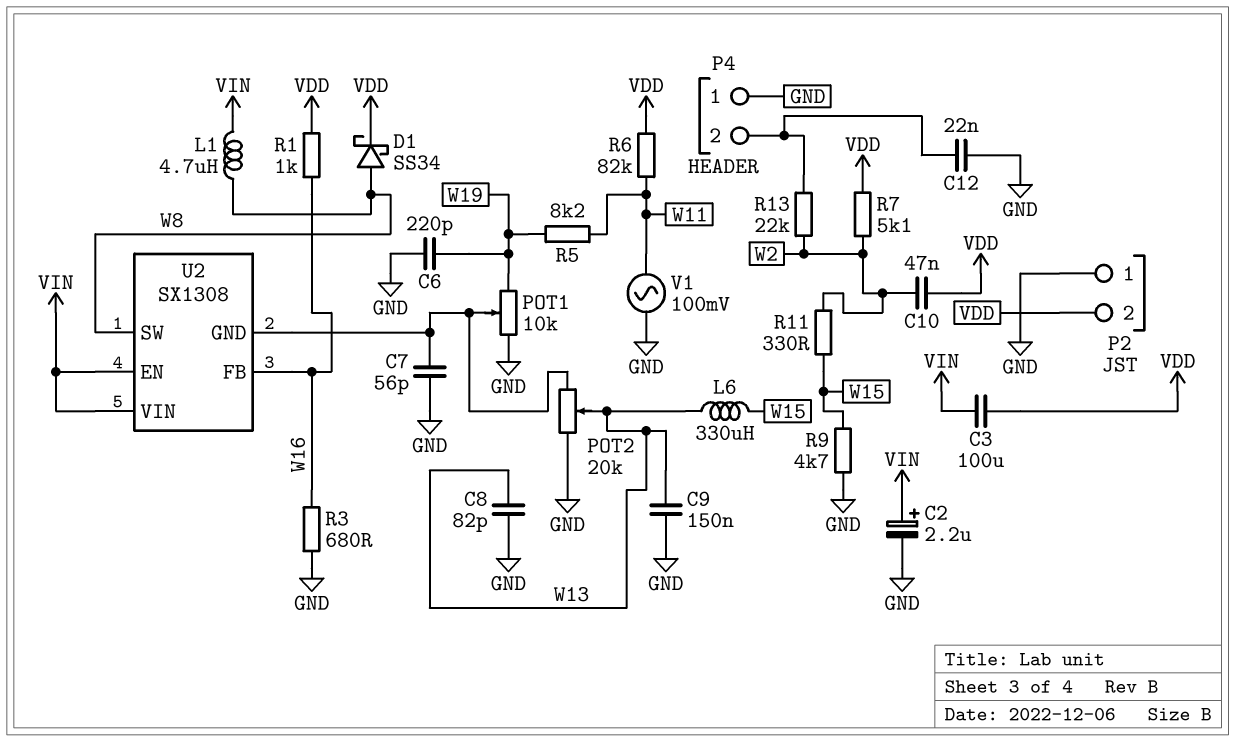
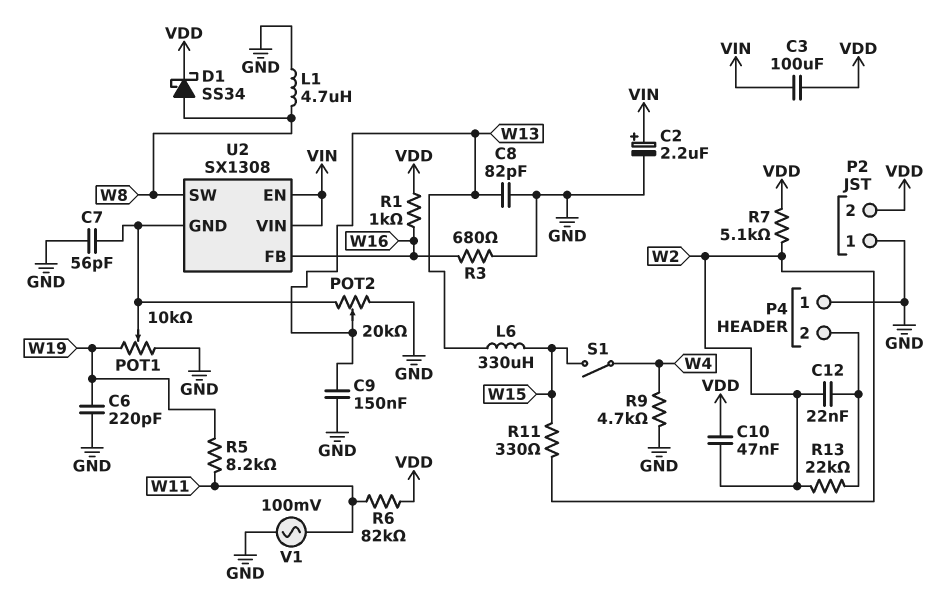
C12: 22nF (GND, P4/2) -> 22nF (P4/2, W2)
L1: 4.7uH (VIN, W8) -> 4.7uH (GND, W8)
R9: 4.7k (GND, W15) -> 4.7k (GND, W4)
S1: none -> switch (W4, W15)

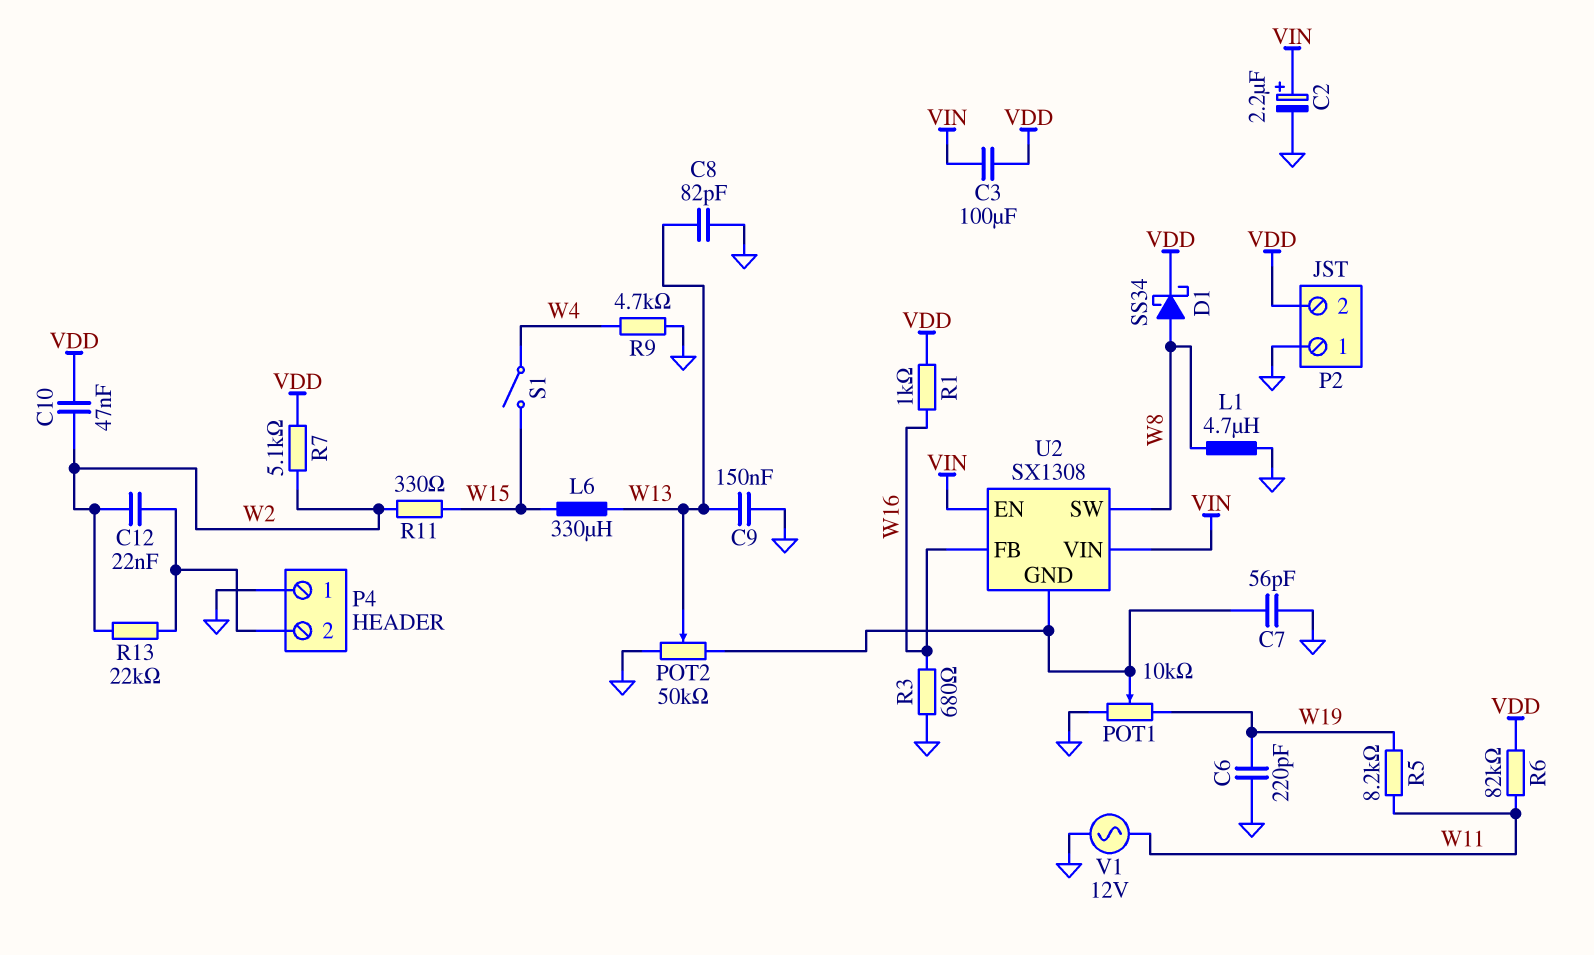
POT2: 20k (GND, U2/GND, wiper W13) -> 50k (GND, U2/GND, wiper W13)
V1: AC 100mV (GND, W11) -> AC 12V (GND, W11)

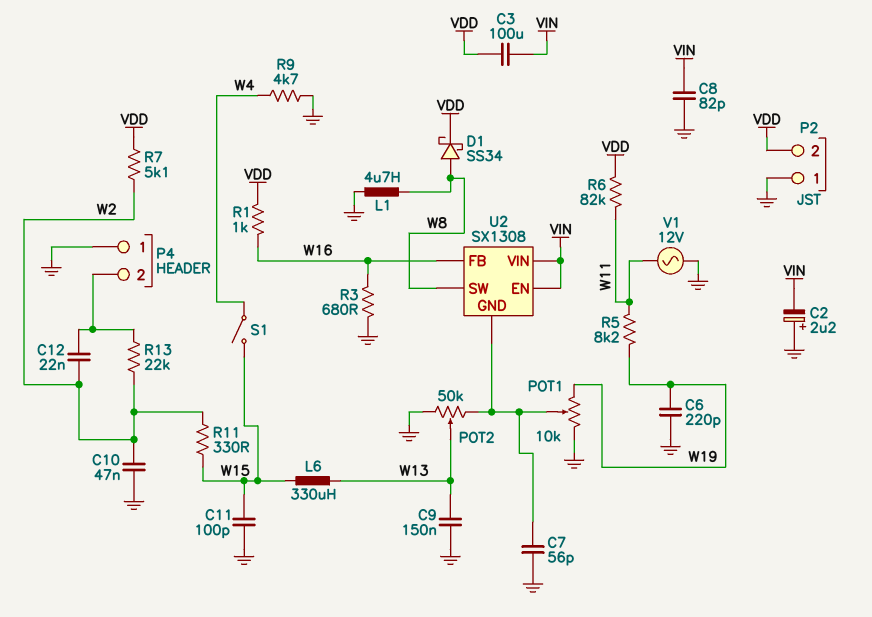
C2: 2.2uF (plus VIN, minus GND) -> 2.2uF (plus GND, minus VIN)
C8: 82pF (GND, W13) -> 82pF (GND, VIN)
C10: 47nF (VDD, W2) -> 47nF (GND, W2)
C11: none -> 100pF (GND, W15)

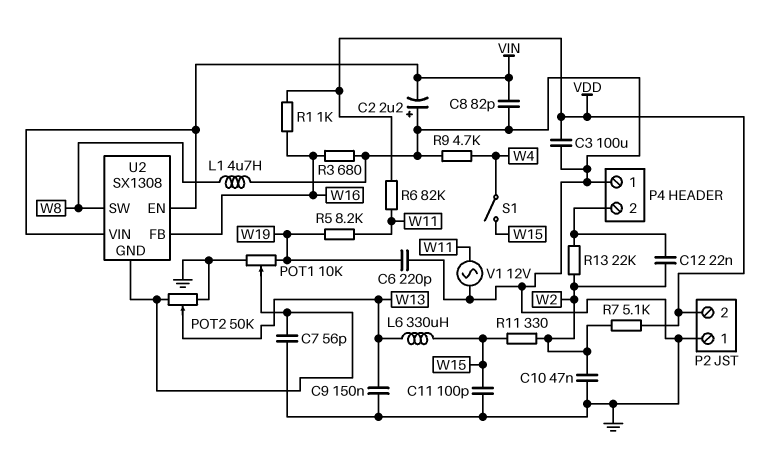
C3: 100uF (VDD, VIN) -> 100uF (GND, VDD)
D1: schottky SS34 (A W8, K VDD) -> none

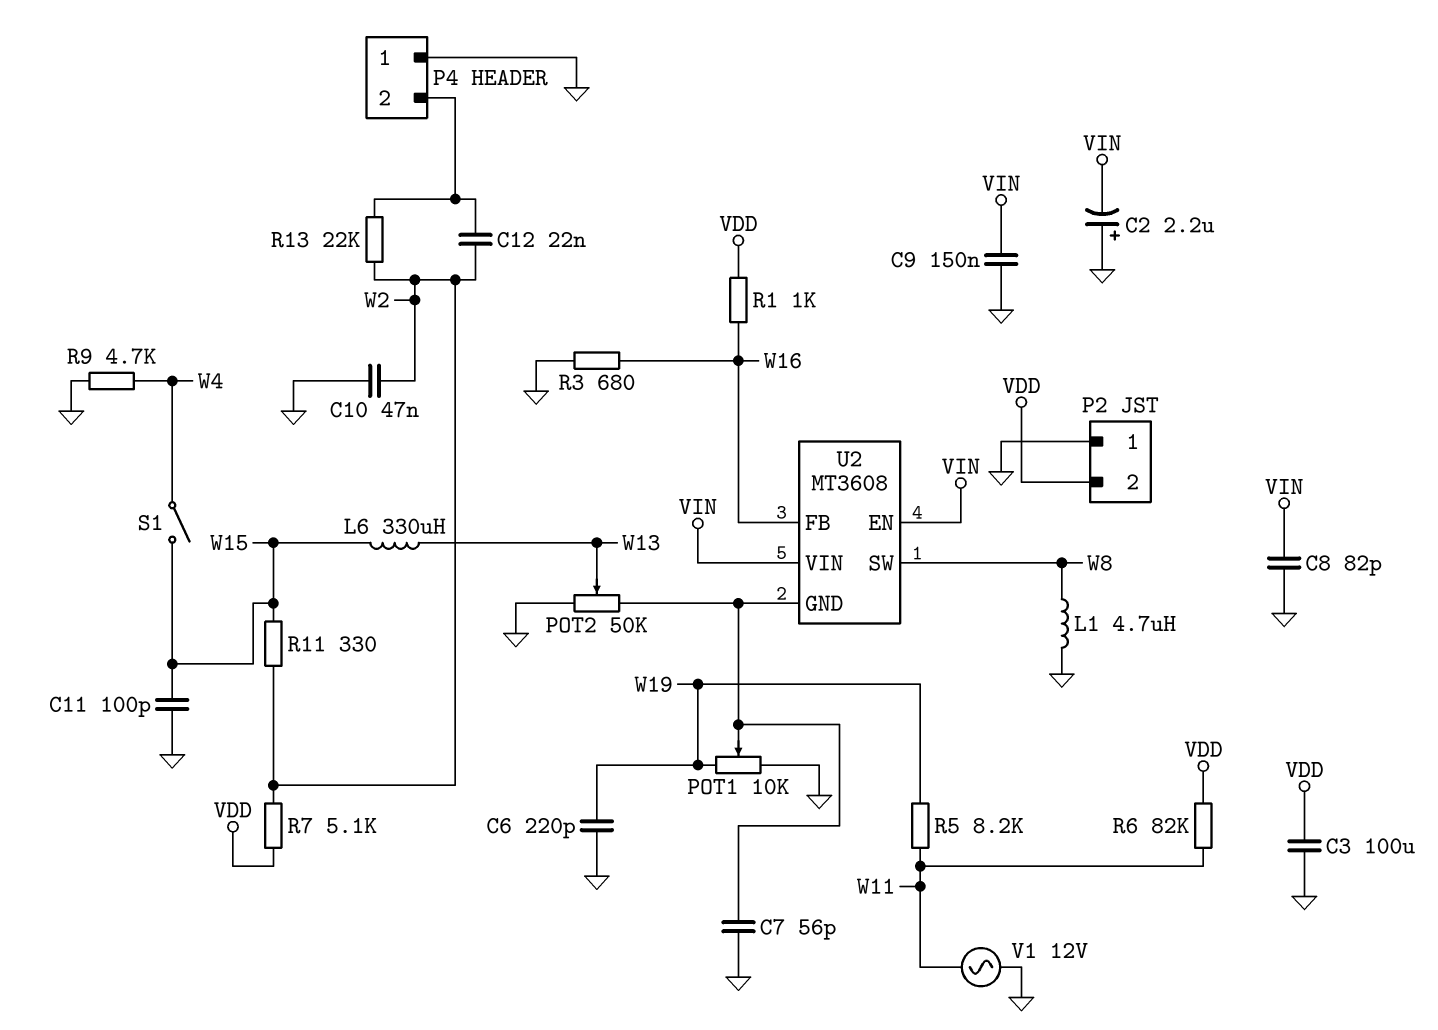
C9: 150nF (GND, W13) -> 150nF (GND, VIN)
U2: SX1308 -> MT3608

